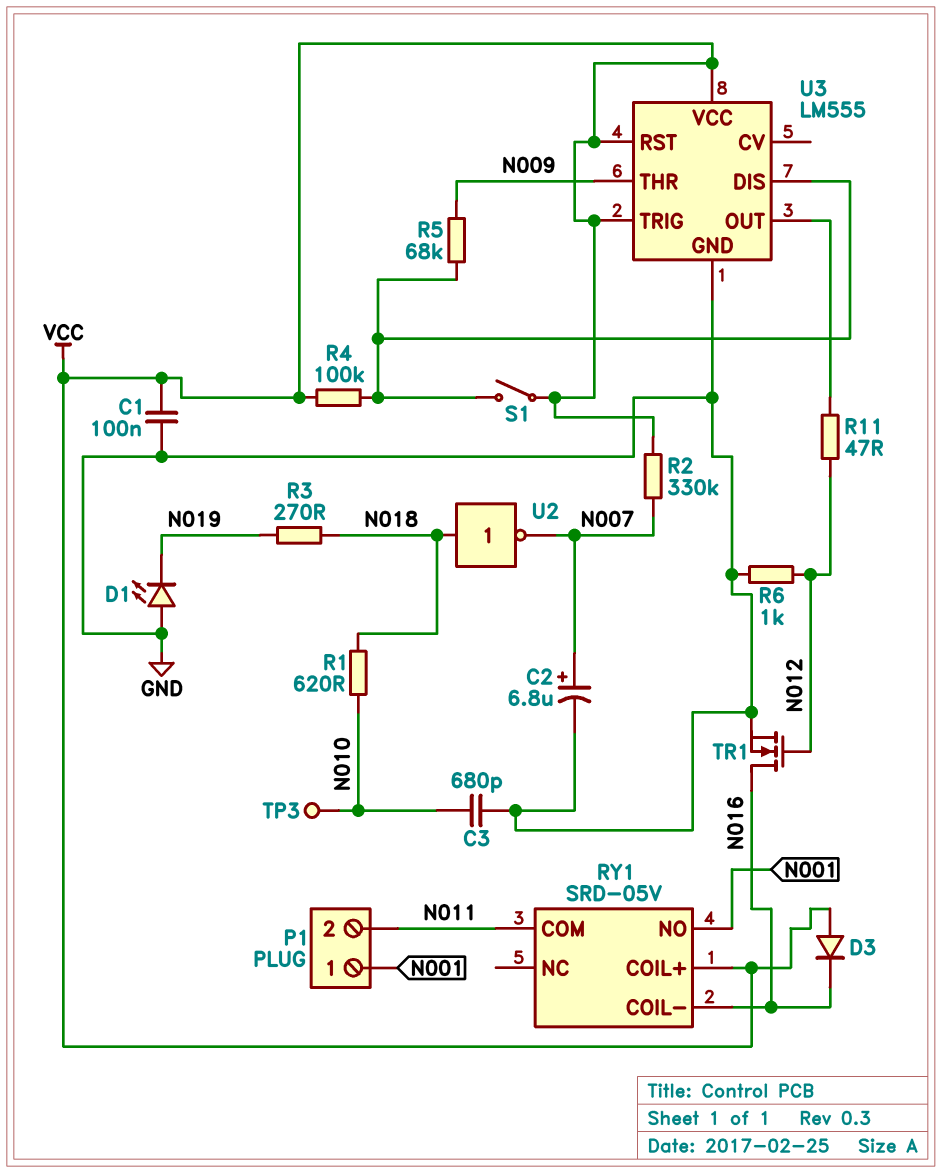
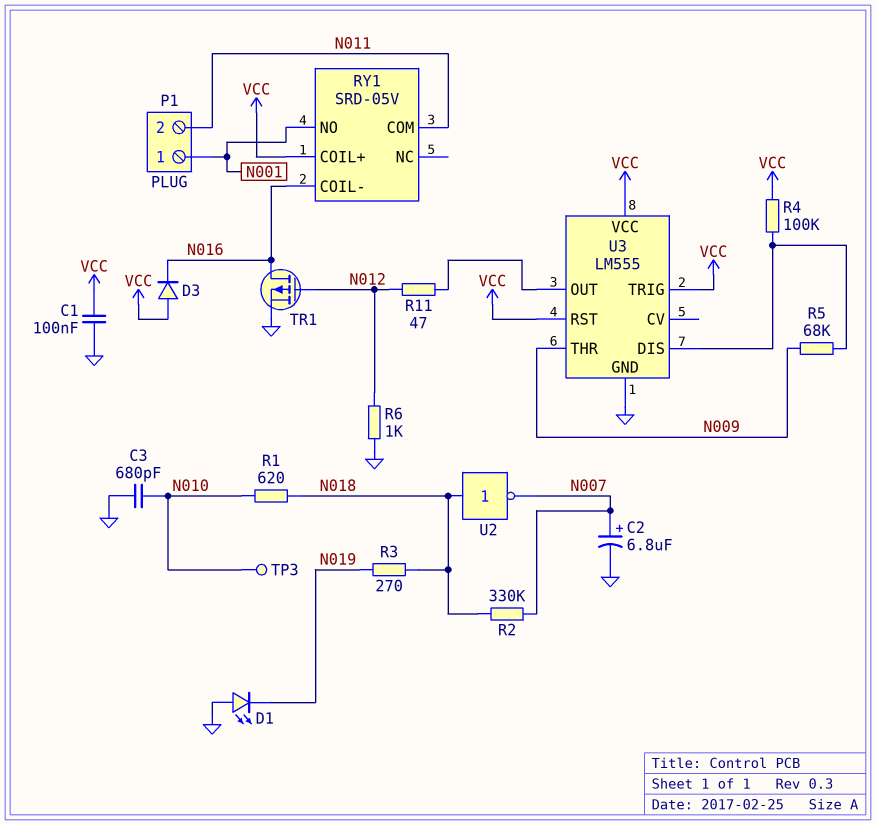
R2: 330k (N007, VCC) -> 330k (N007, N018)
S1: switch (U3/DIS, VCC) -> none
TR1: NMOS (G N012, D N016, S GND) -> PMOS (G N012, D N016, S GND)

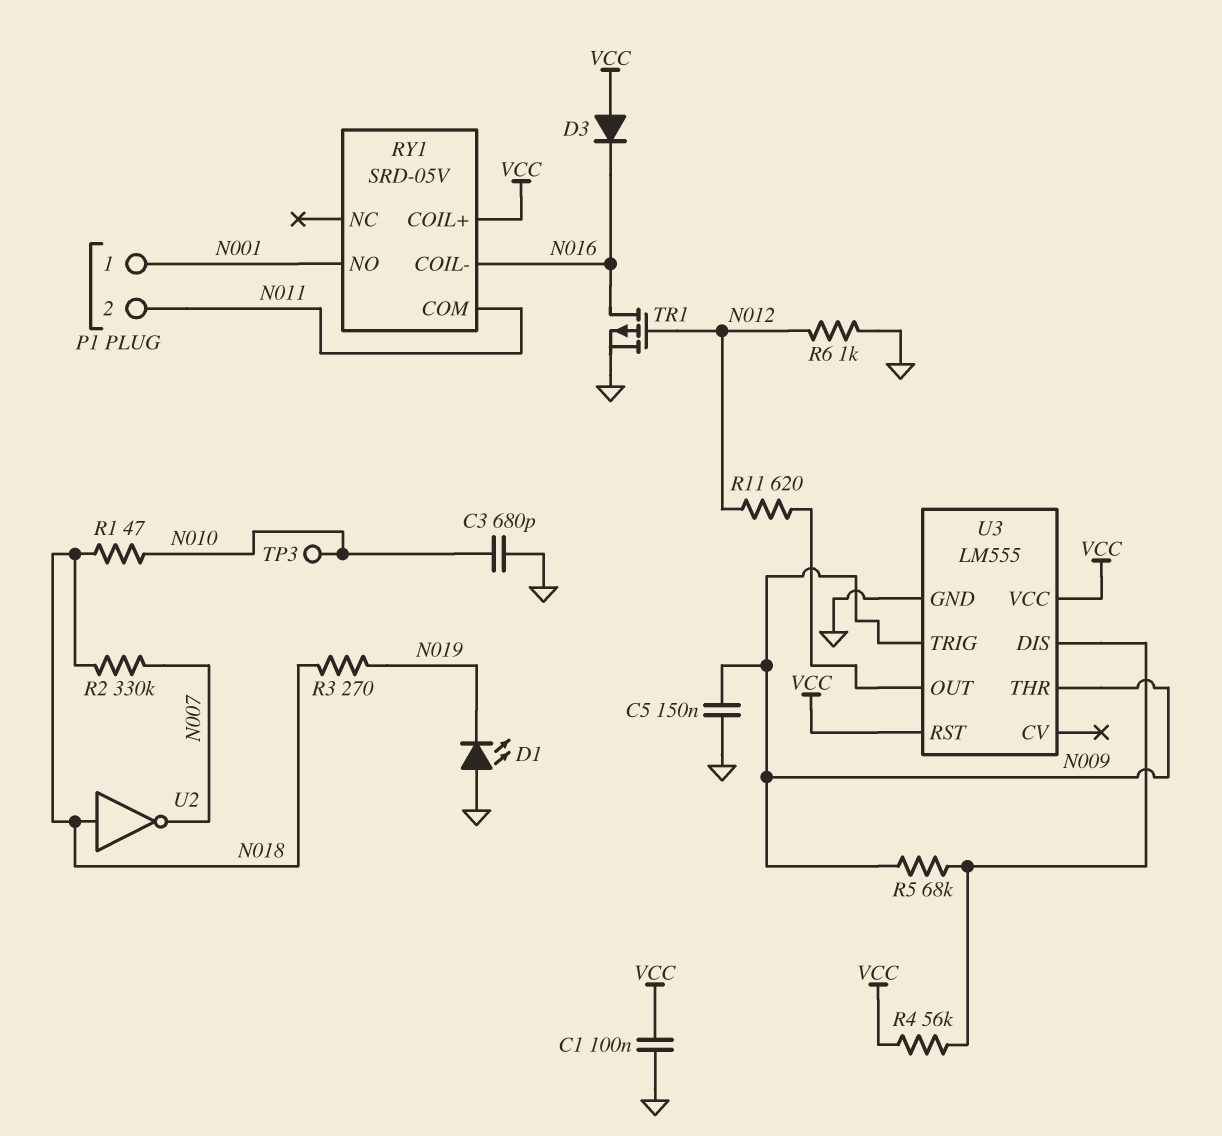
C2: 6.8uF (plus N007, minus GND) -> none
C5: none -> 150nF (GND, N009)
R1: 620 (N010, N018) -> 47 (N010, N018)
R4: 100k (U3/DIS, VCC) -> 56k (U3/DIS, VCC)
R11: 47 (N012, U3/OUT) -> 620 (N012, U3/OUT)
U3 pin TRIG: VCC -> N009

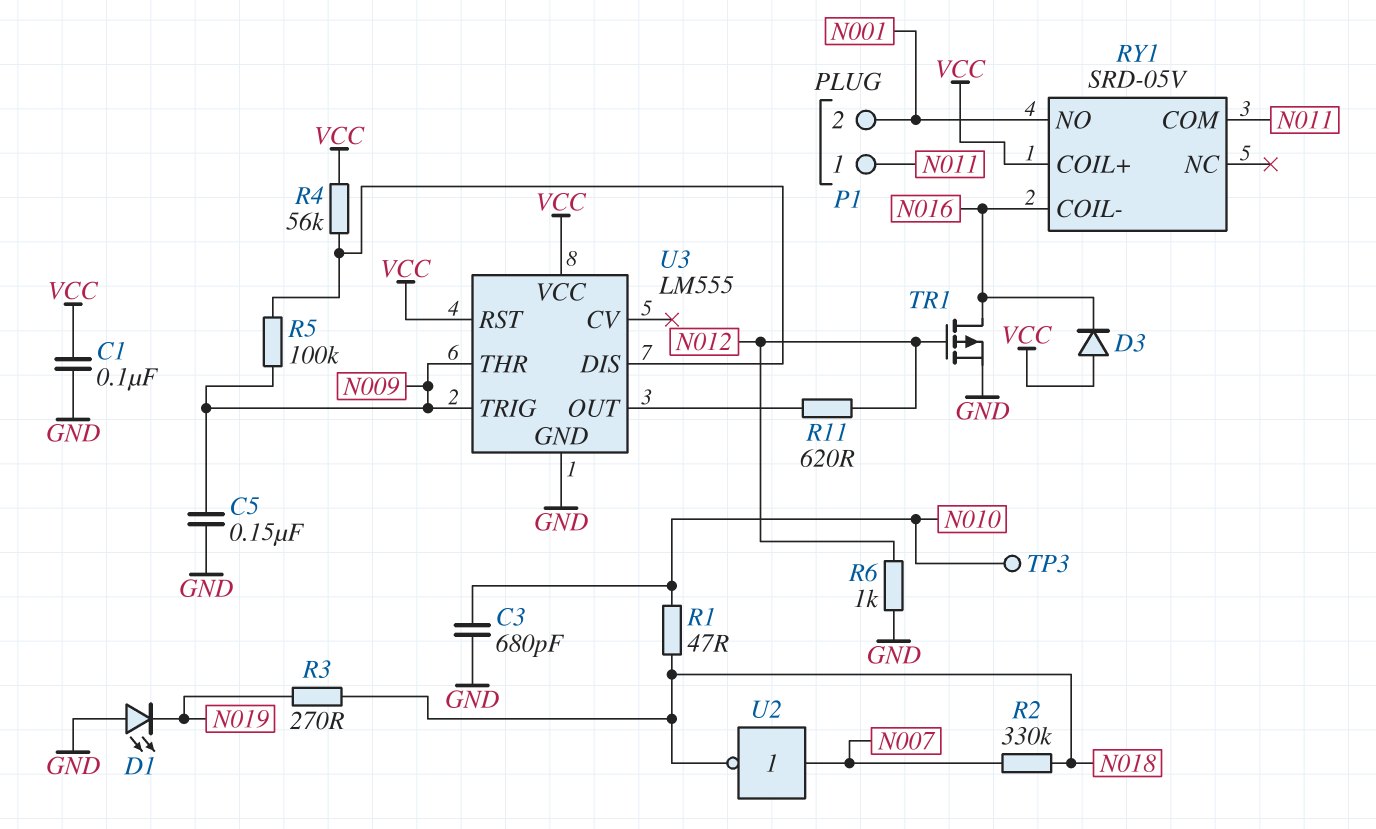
P1 pin 1: N001 -> N011
P1 pin 2: N011 -> N001
R5: 68k (N009, U3/DIS) -> 100k (N009, U3/DIS)
U2: NOT (in N018, out N007) -> NOT (in N007, out N018)

